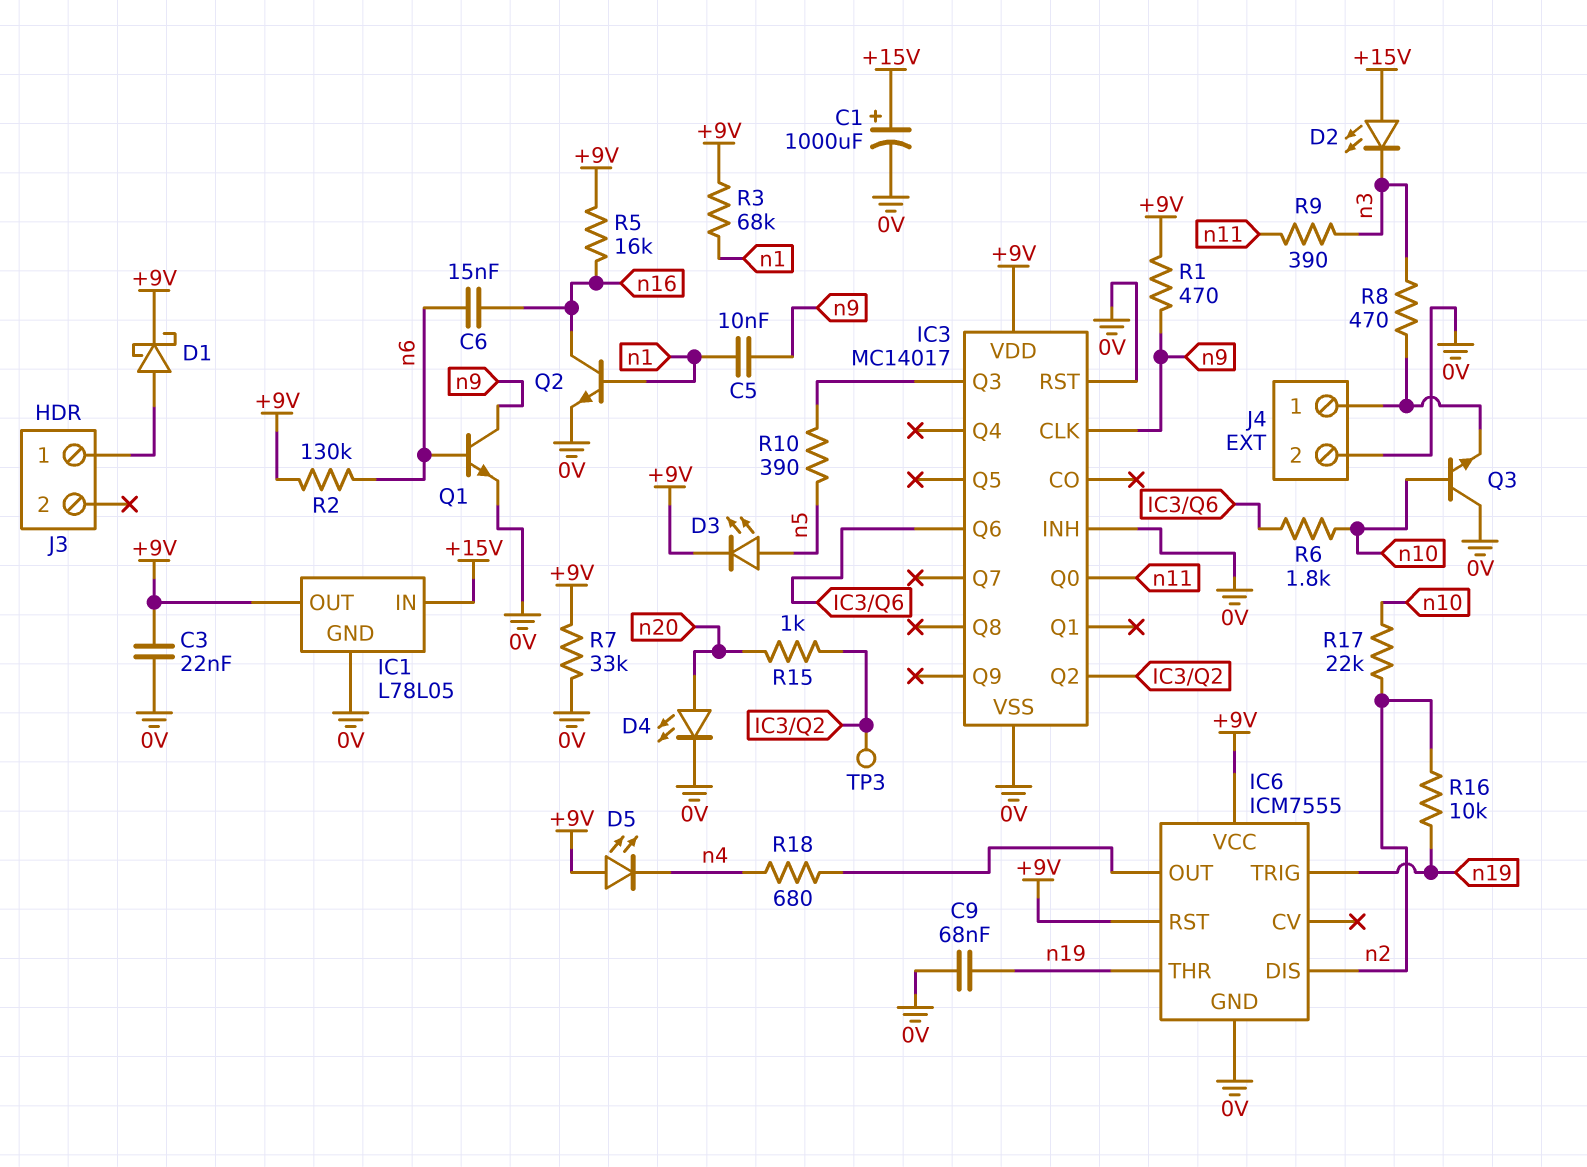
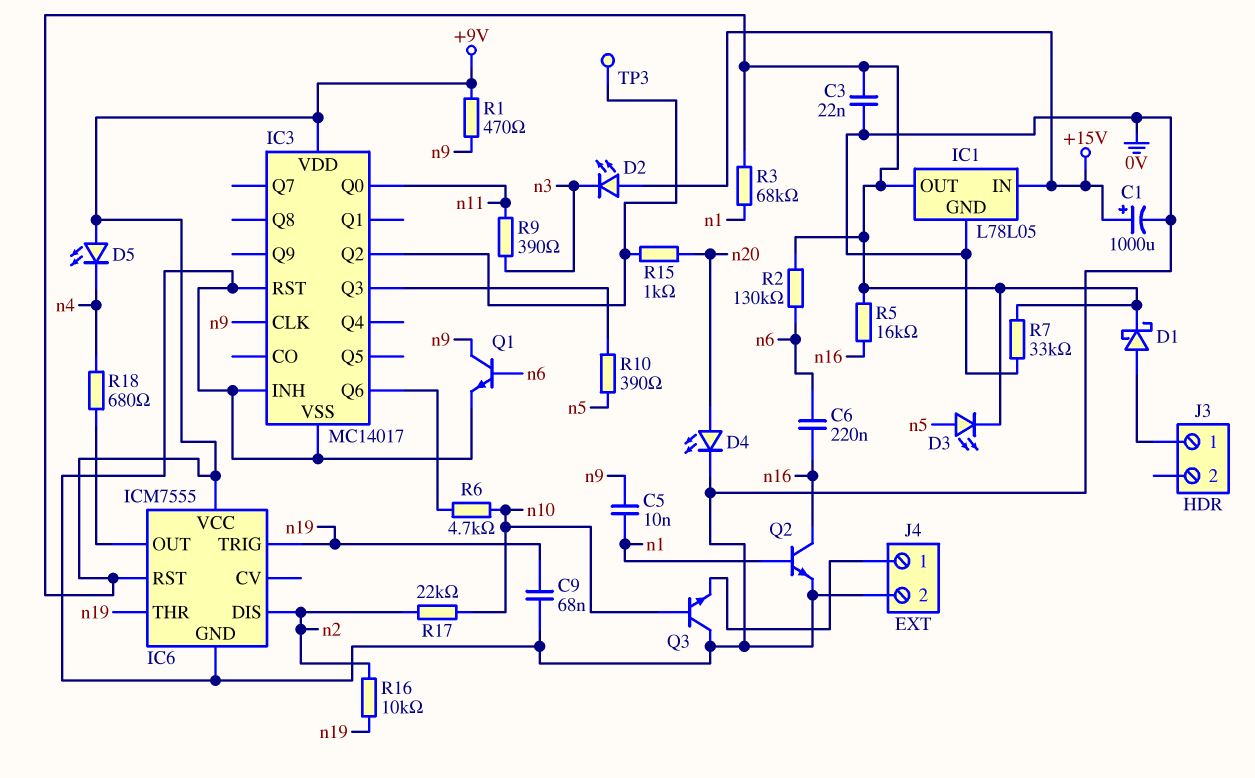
C6: 15nF (n6, n16) -> 220nF (n6, n16)
R6: 1.8k (IC3/Q6, n10) -> 4.7k (IC3/Q6, n10)
R8: 470 (J4/1, n3) -> none

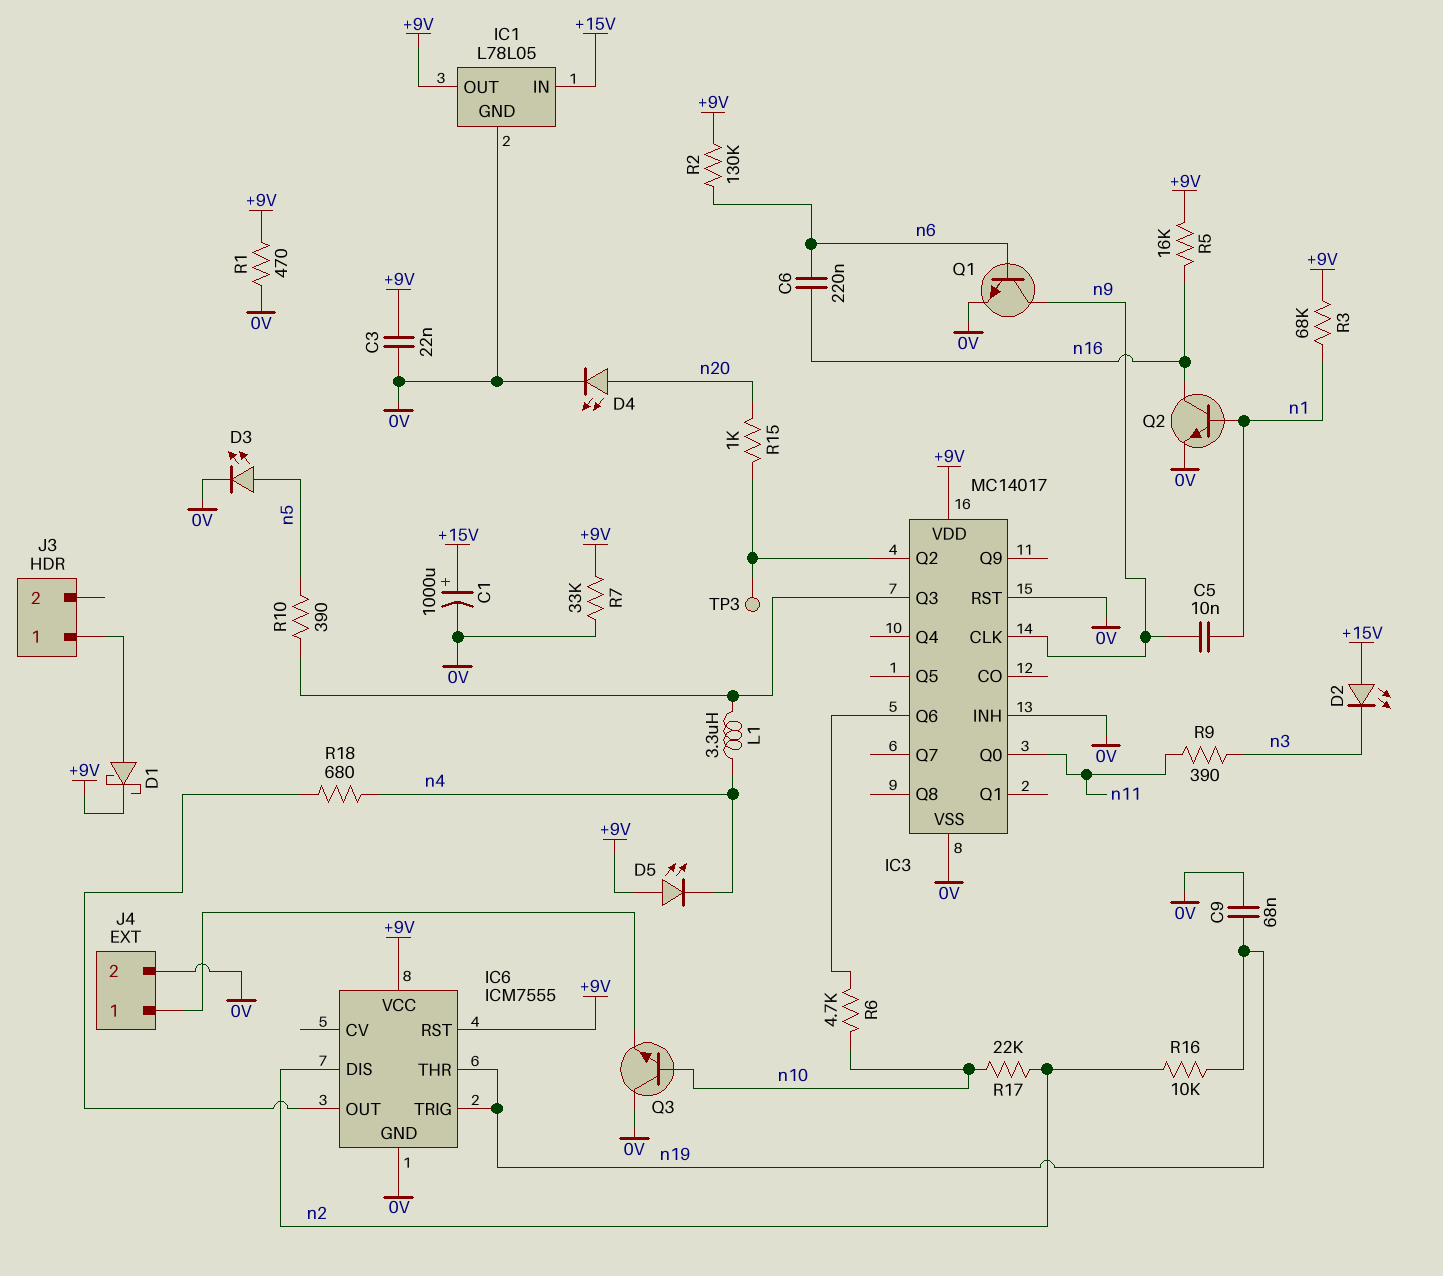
D3: LED (A n5, K +9V) -> LED (A n5, K 0V)
L1: none -> 3.3uH (IC3/Q3, n4)
R1: 470 (+9V, n9) -> 470 (+9V, 0V)

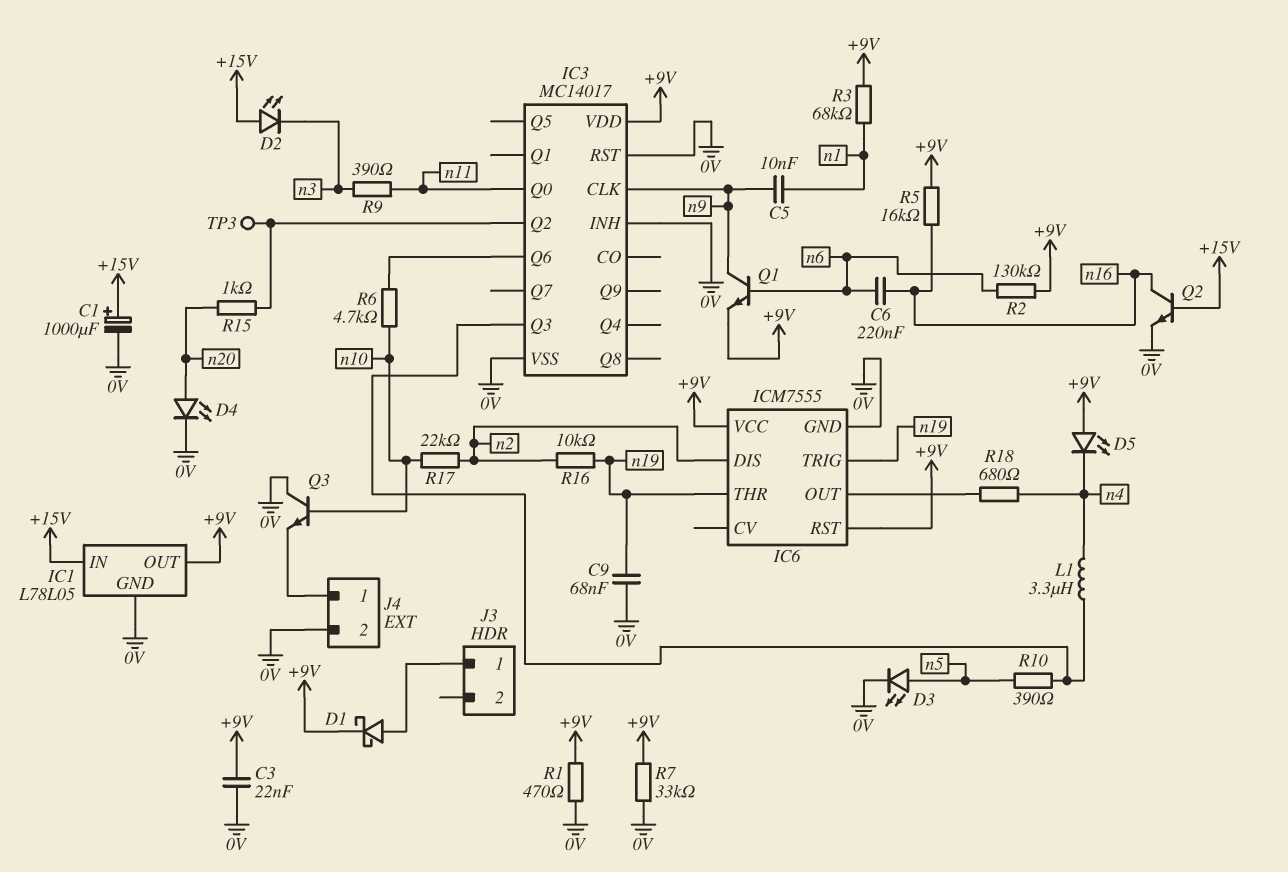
Q1: NPN (B n6, C n9, E 0V) -> NPN (B n6, C n9, E +9V)
Q2: NPN (B n1, C n16, E 0V) -> NPN (B +15V, C n16, E 0V)

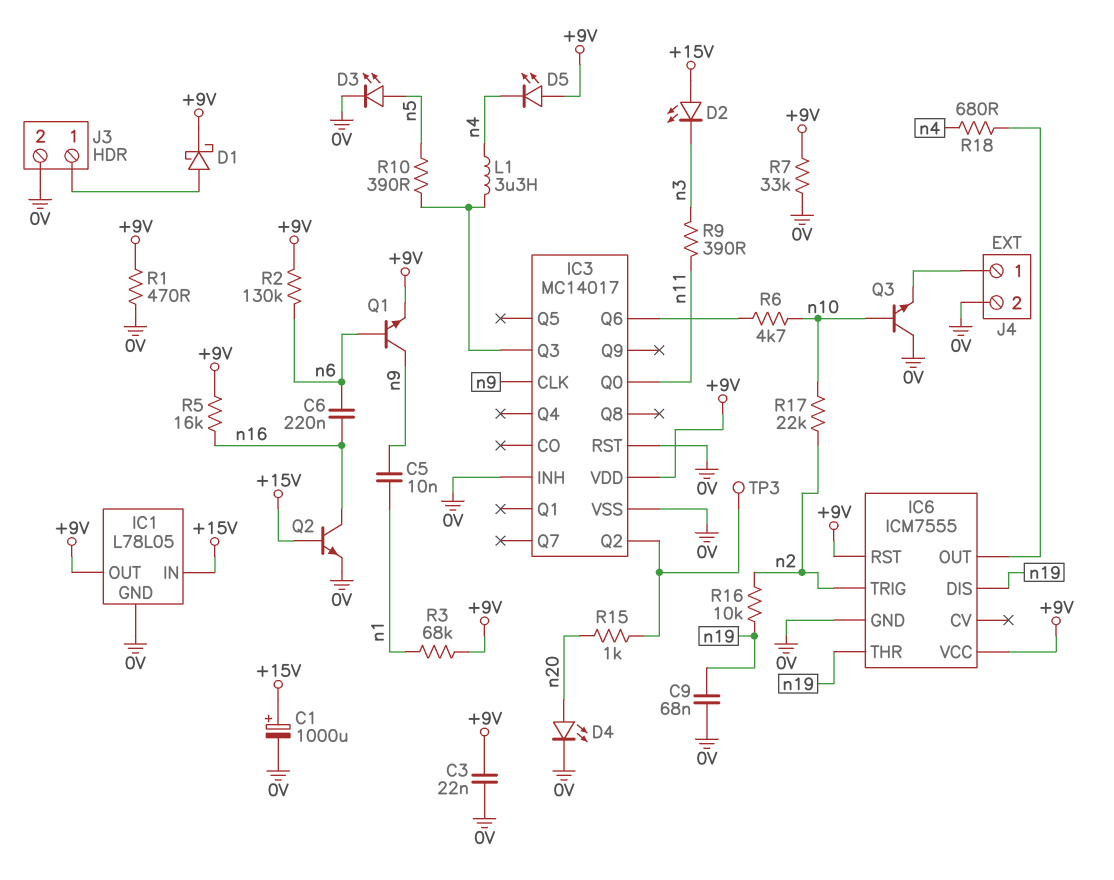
IC6 pin DIS: n2 -> n19
IC6 pin TRIG: n19 -> n2
J3 pin 2: none -> 0V

